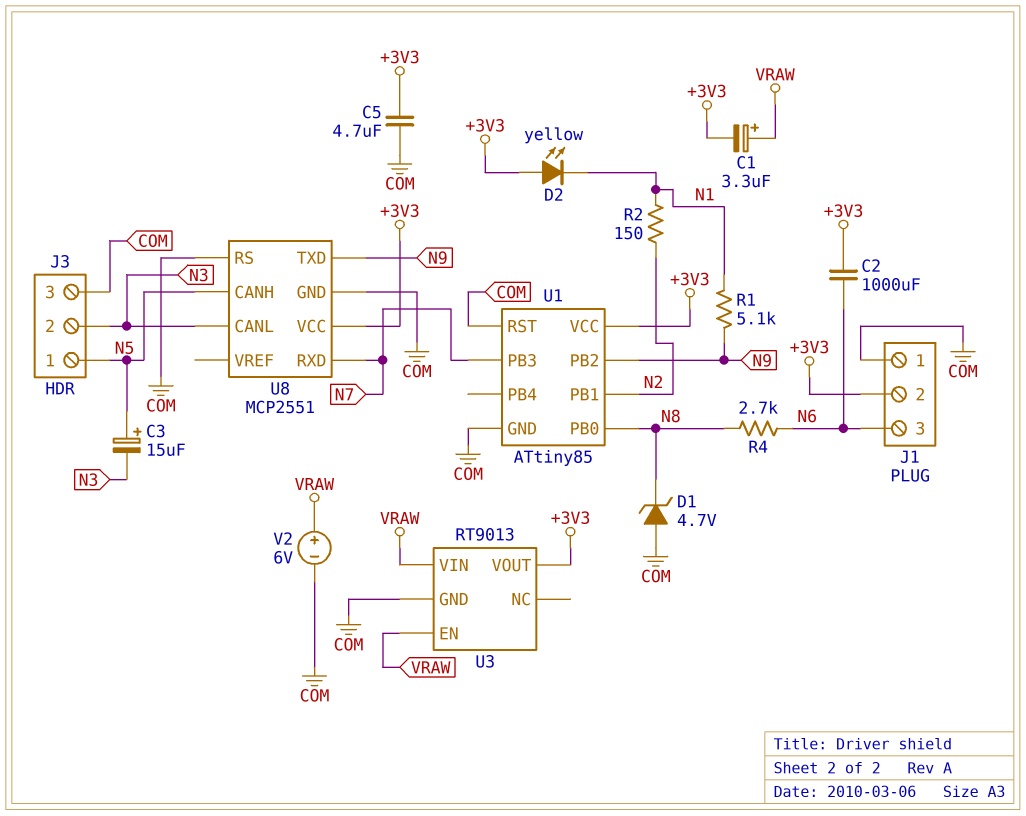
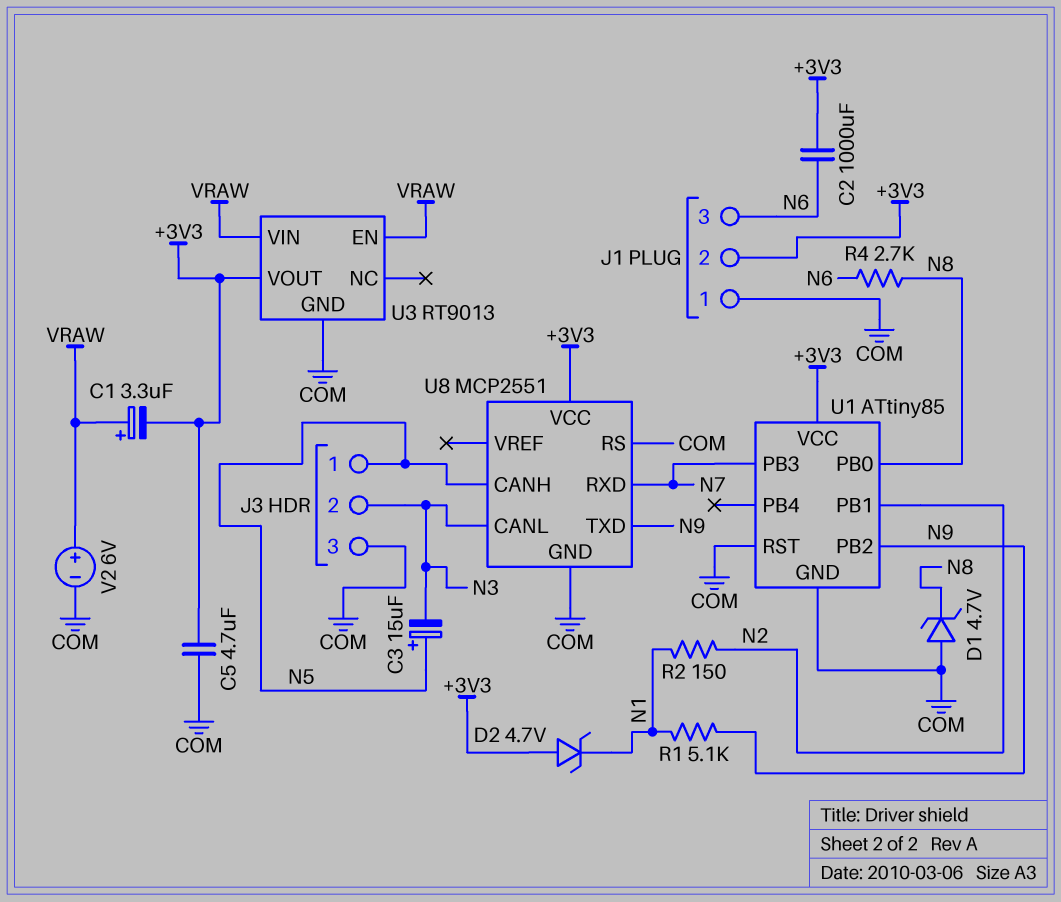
D2: LED yellow (A +3V3, K N1) -> zener 4.7V (A +3V3, K N1)

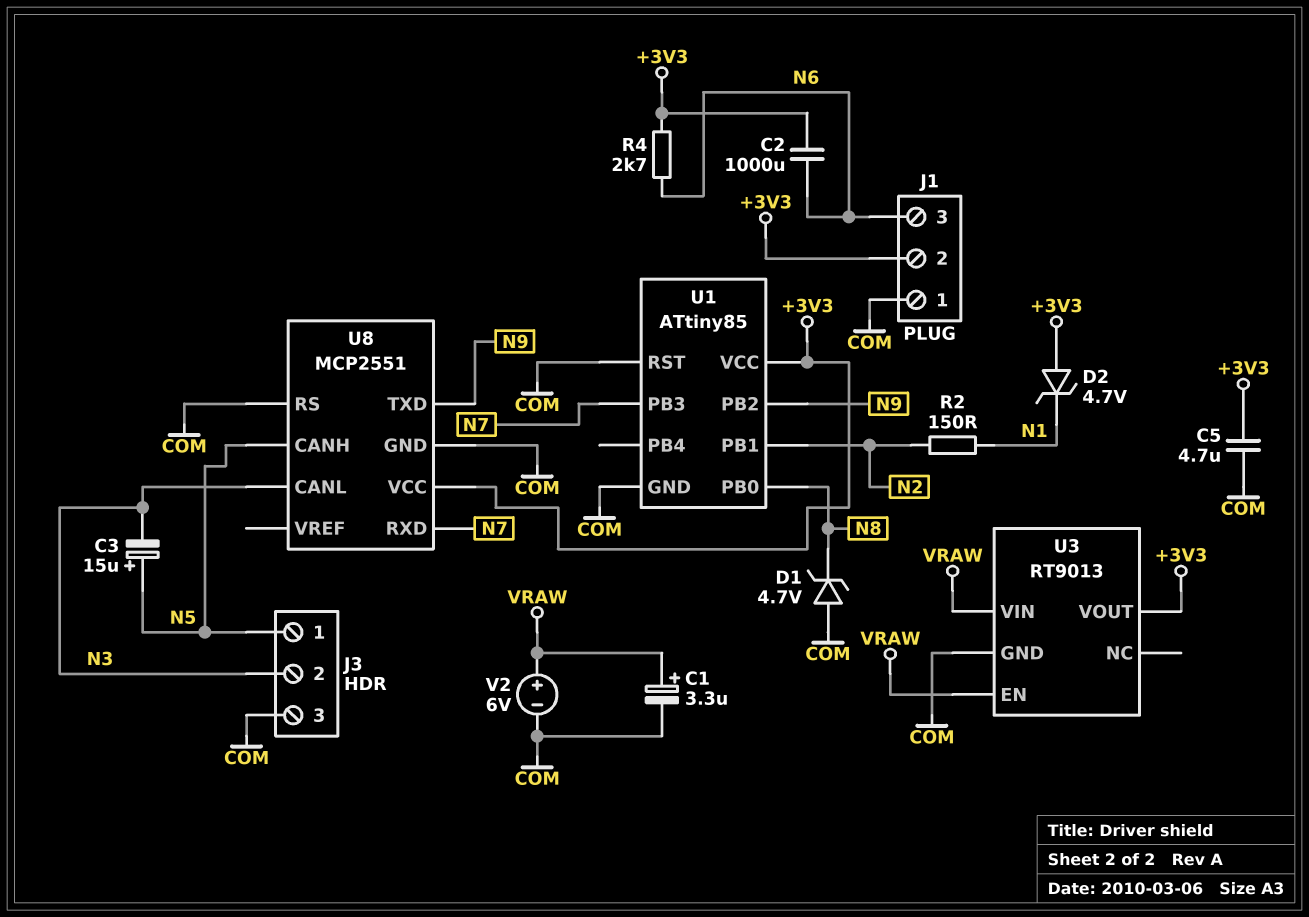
C1: 3.3uF (plus VRAW, minus +3V3) -> 3.3uF (plus VRAW, minus COM)
R1: 5.1k (N1, N9) -> none
R4: 2.7k (N6, N8) -> 2.7k (+3V3, N6)

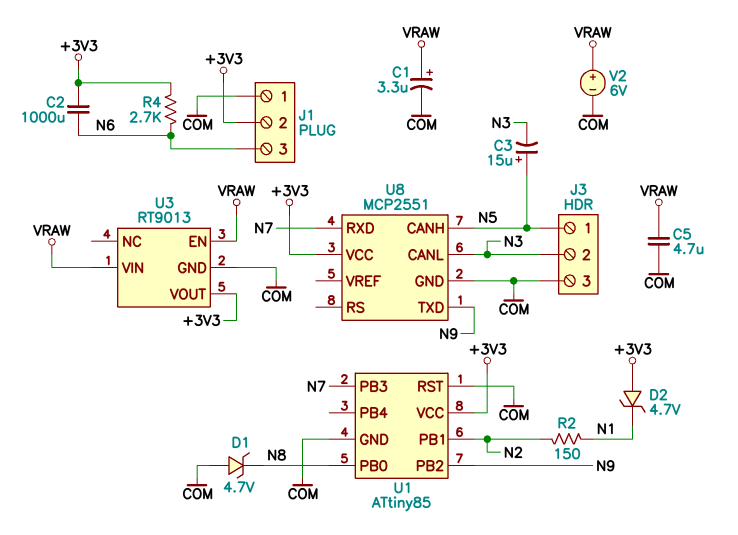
C5: 4.7uF (+3V3, COM) -> 4.7uF (COM, VRAW)
U8 pin RS: COM -> none

